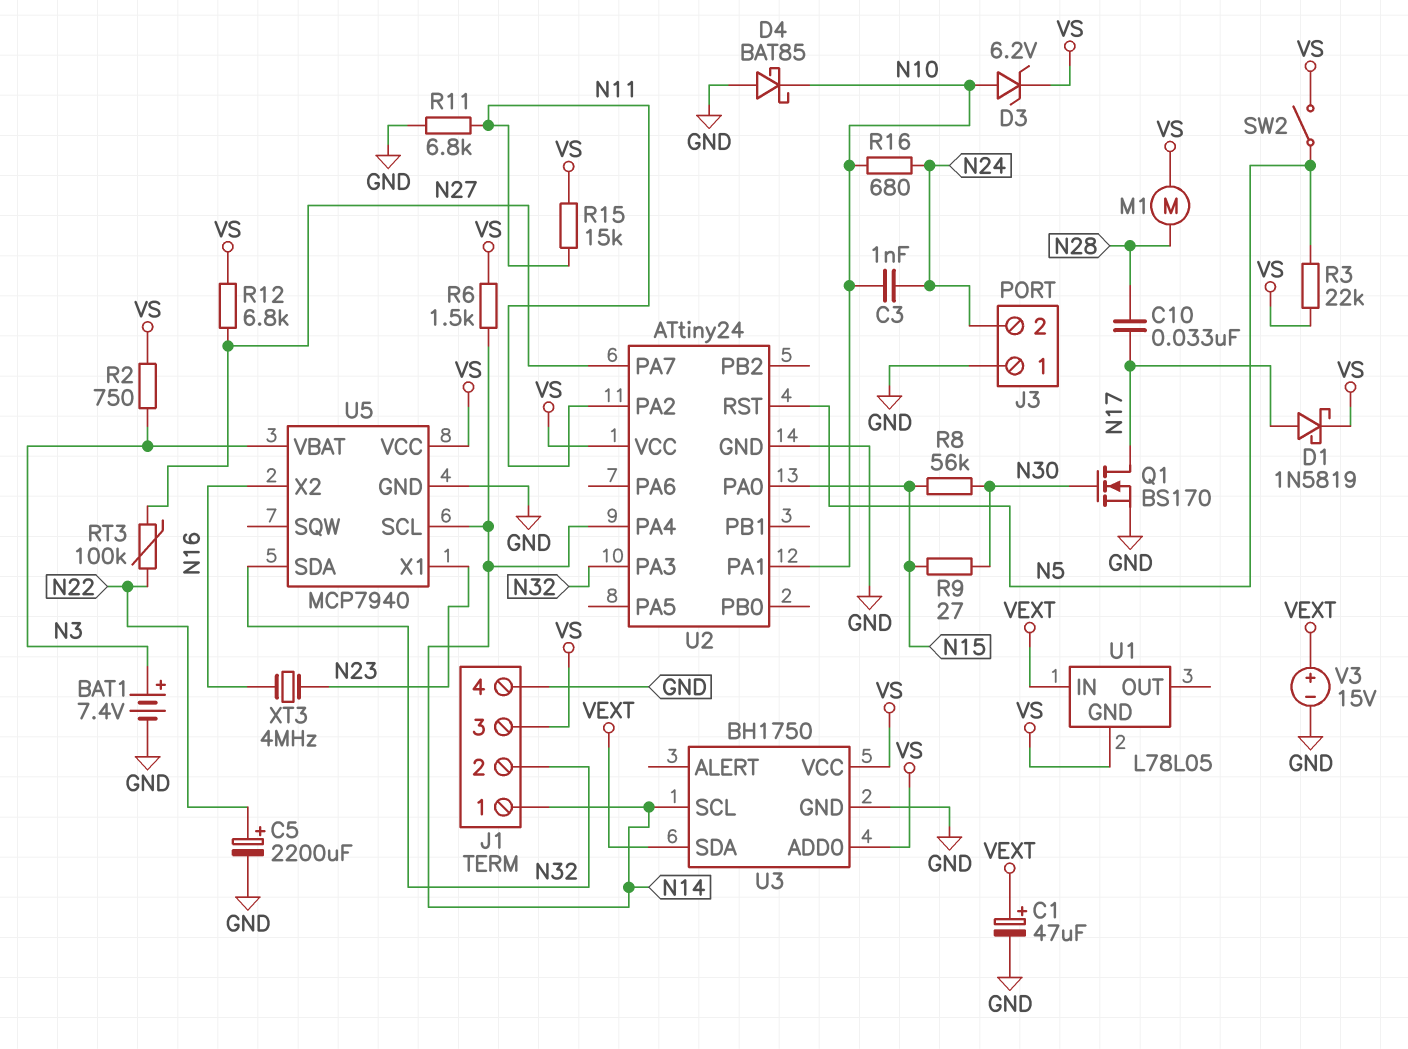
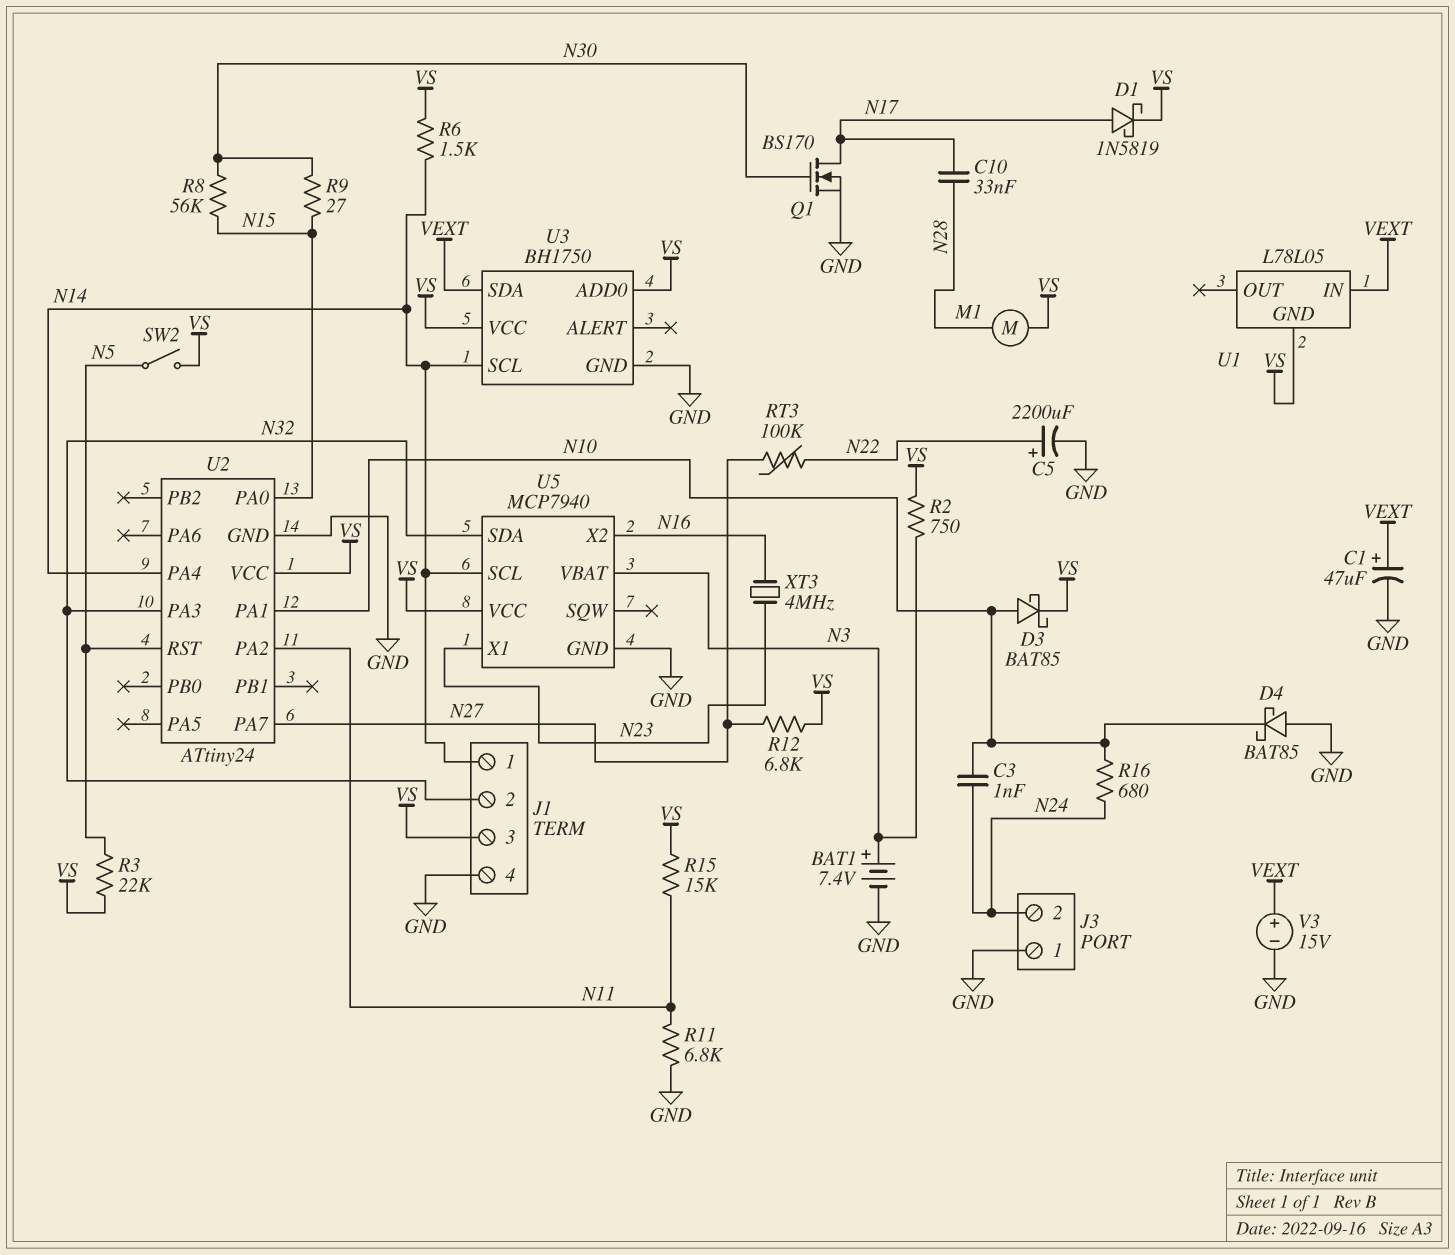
D3: zener 6.2V (A N10, K VS) -> schottky BAT85 (A N10, K VS)

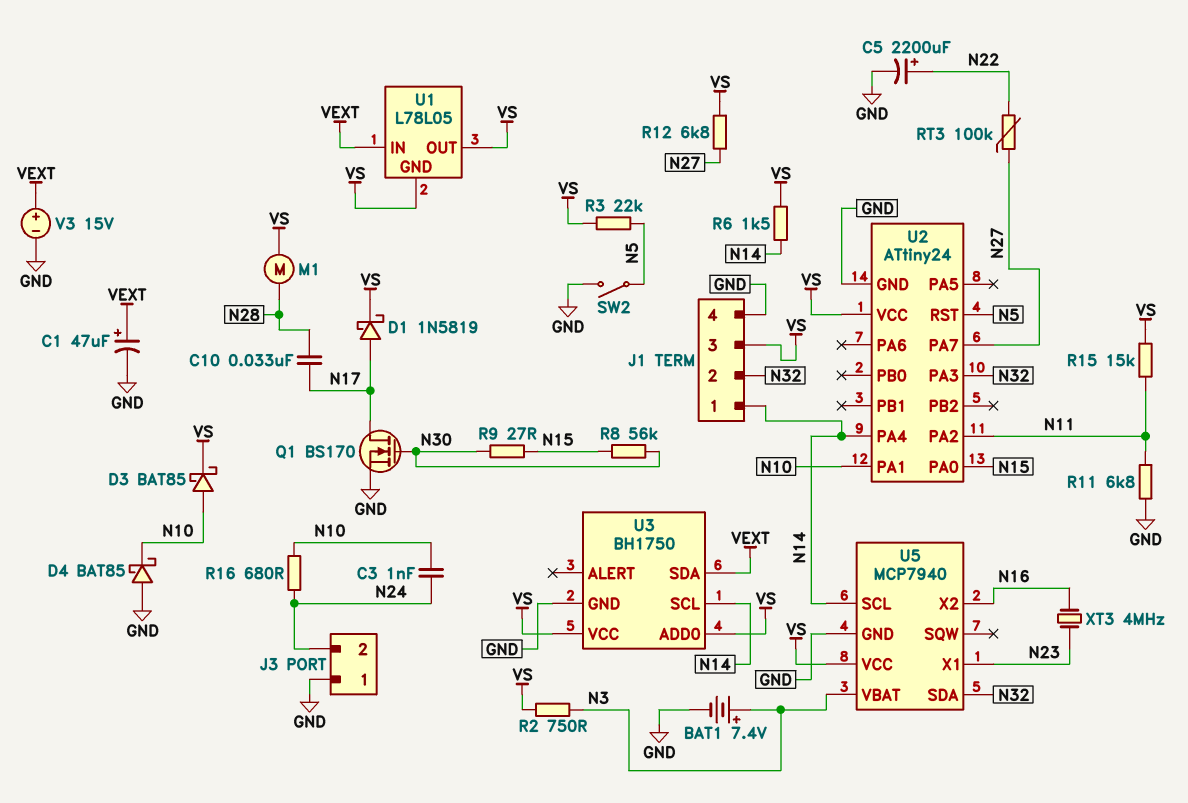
SW2: switch (N5, VS) -> switch (GND, N5)
U1 pin OUT: none -> VS

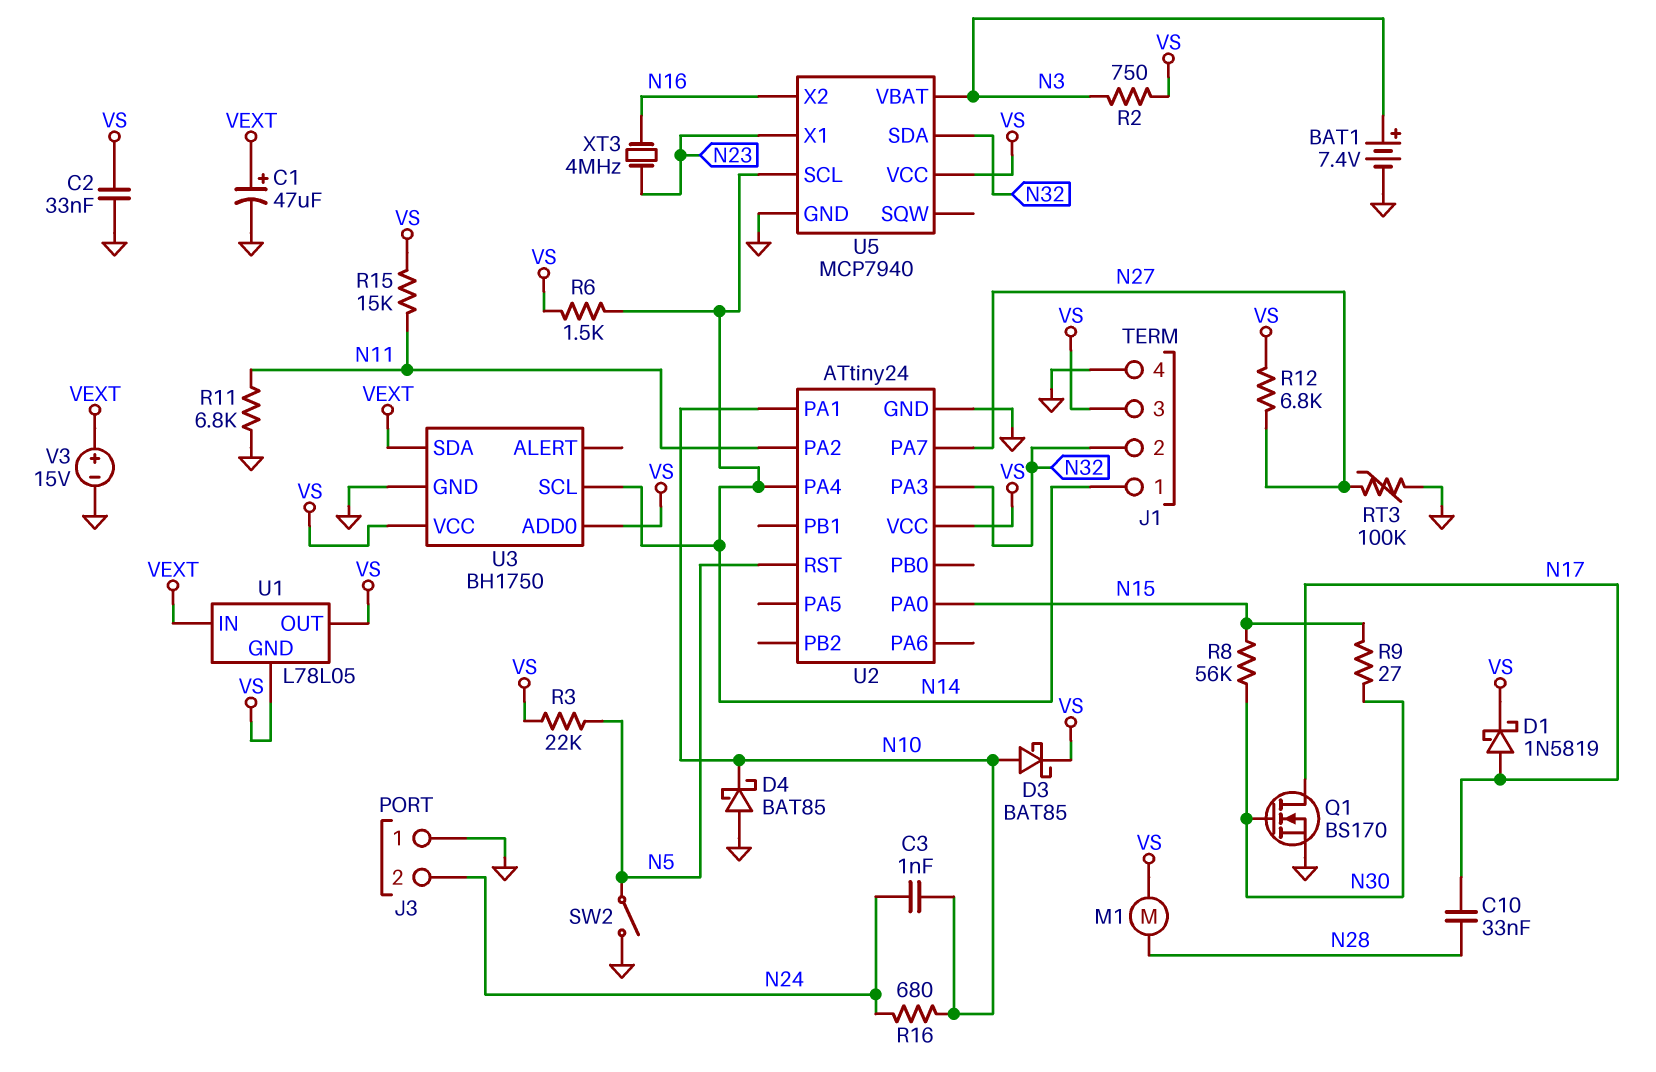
C2: none -> 33nF (GND, VS)
C5: 2200uF (plus N22, minus GND) -> none
RT3: 100k (N22, N27) -> 100k (GND, N27)

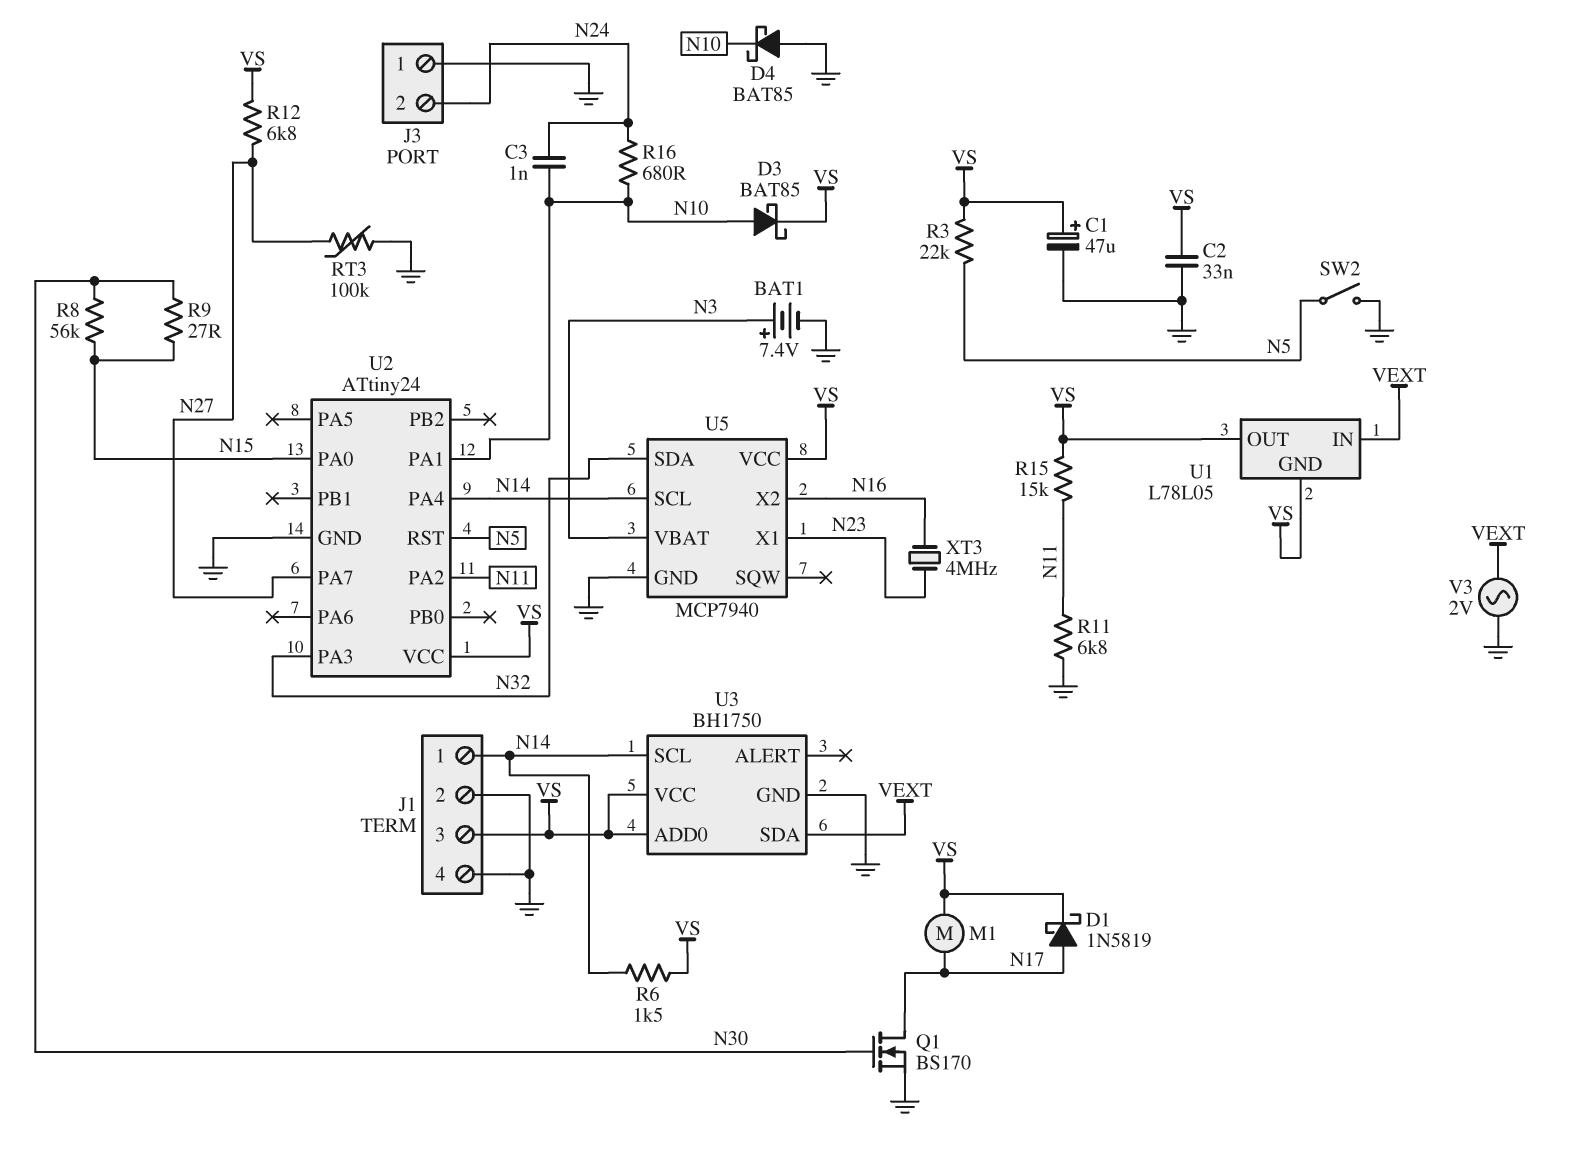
C1: 47uF (plus VEXT, minus GND) -> 47uF (plus VS, minus GND)
C10: 33nF (N17, N28) -> none
J1 pin 2: N32 -> GND
M1: motor (N28, VS) -> motor (N17, VS)
R2: 750 (N3, VS) -> none
V3: 15V (plus VEXT, minus GND) -> AC 2V (GND, VEXT)

